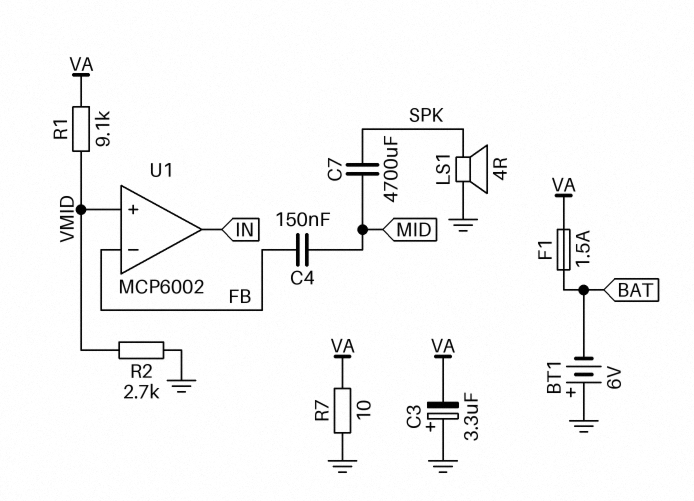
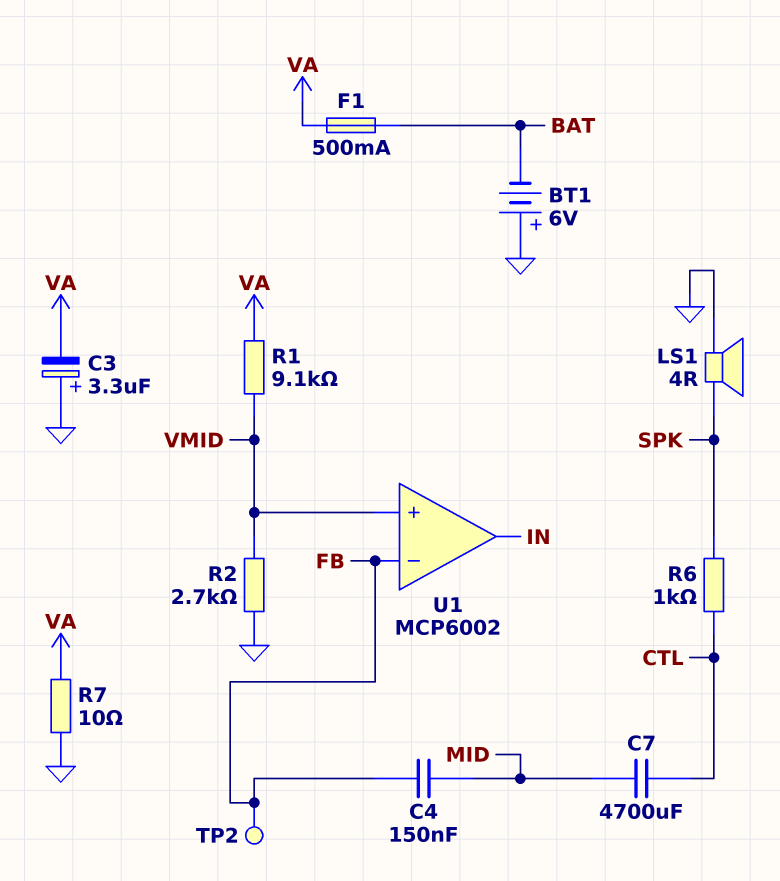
C7: 4700uF (MID, SPK) -> 4700uF (CTL, MID)
F1: 1.5A (BAT, VA) -> 500mA (BAT, VA)
R6: none -> 1k (CTL, SPK)
TP2: none -> test point (FB)

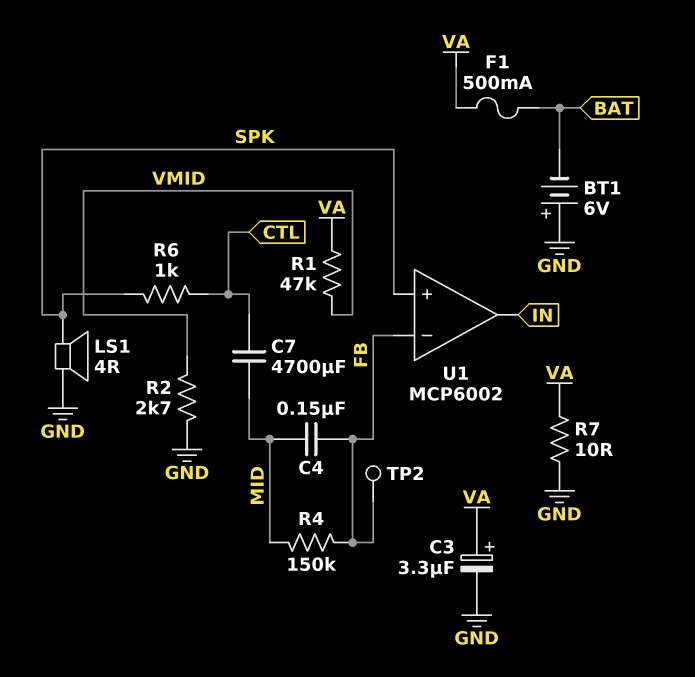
C3: 3.3uF (plus GND, minus VA) -> 3.3uF (plus VA, minus GND)
R1: 9.1k (VA, VMID) -> 47k (VA, VMID)
R4: none -> 150k (FB, MID)
U1 pin in+: VMID -> SPK

